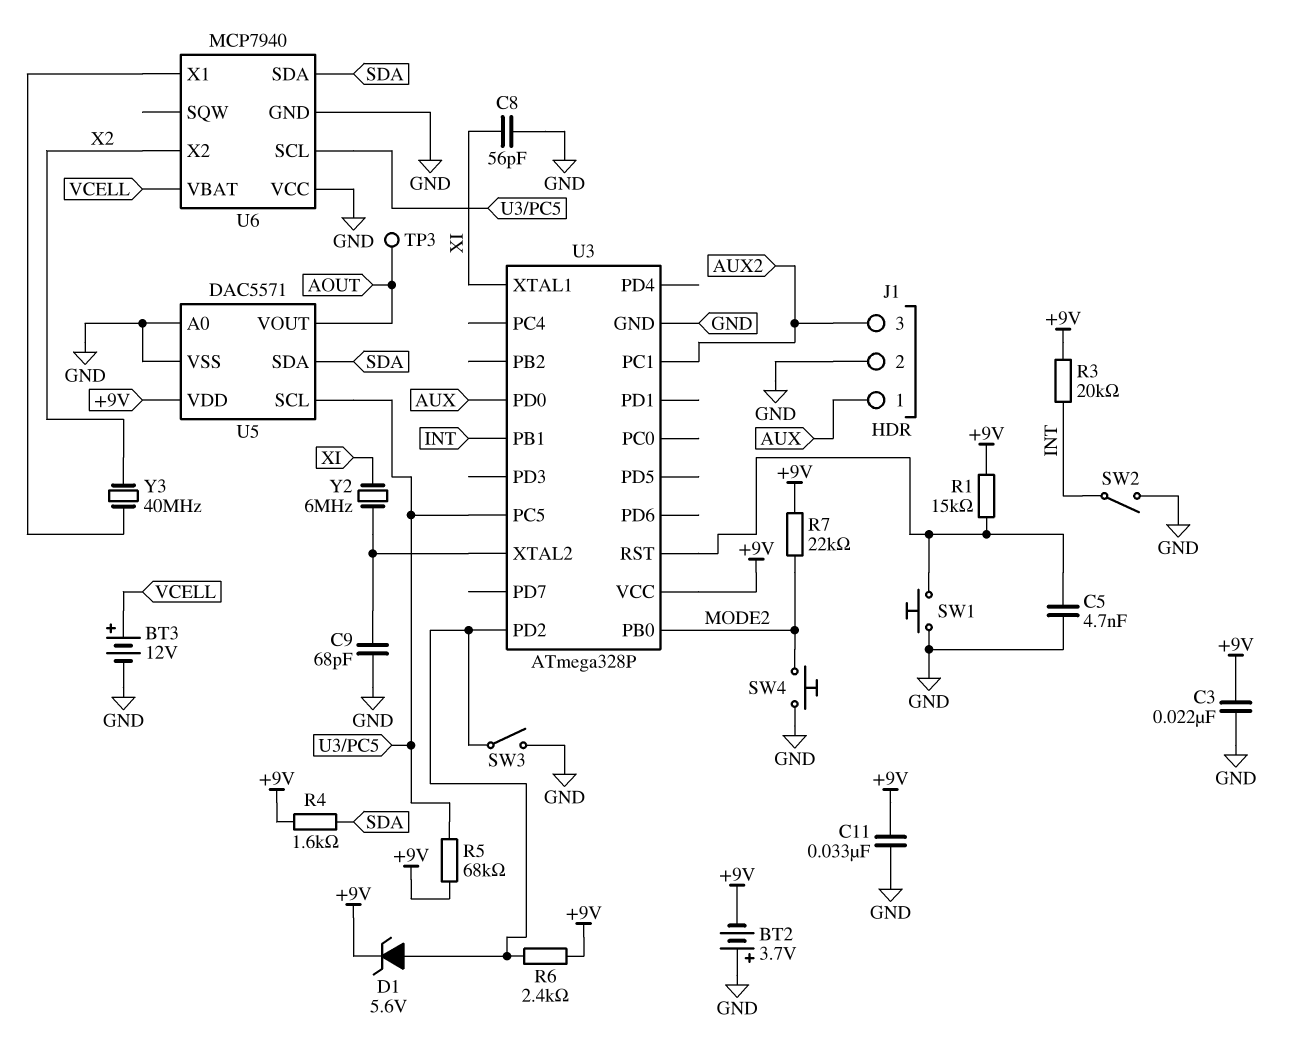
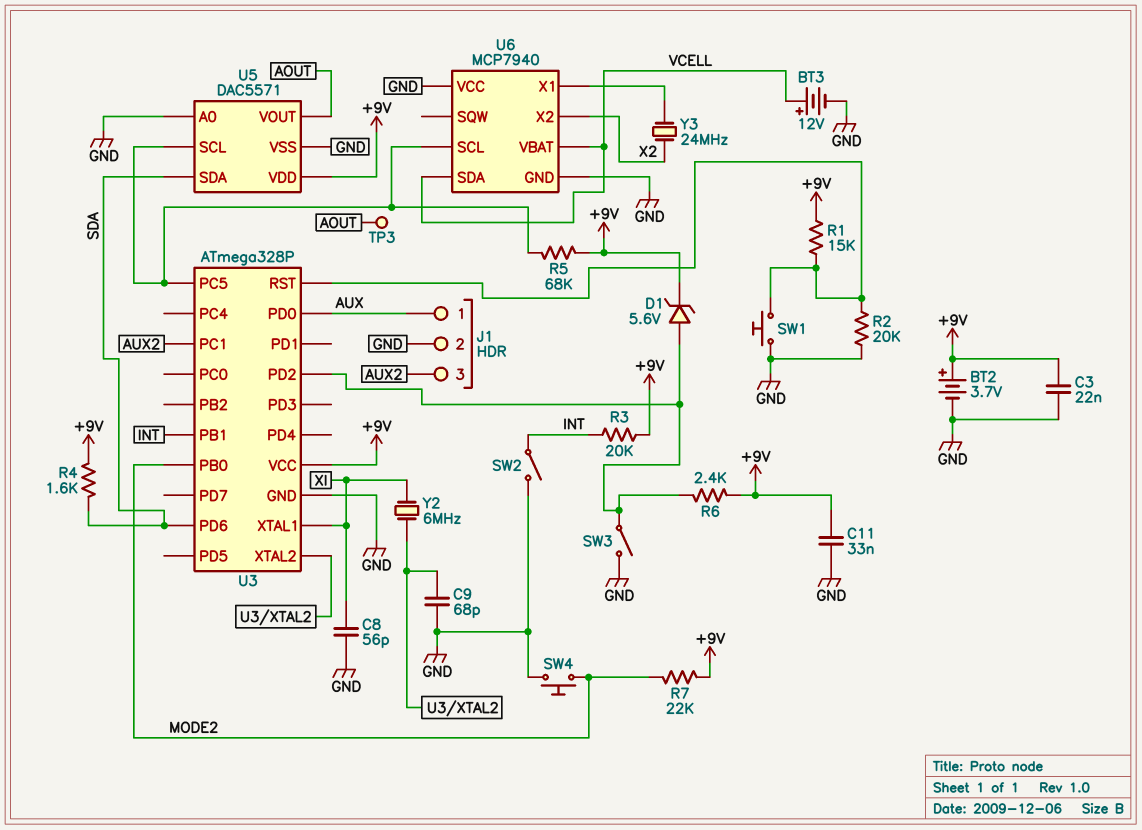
BT2: 3.7V (plus GND, minus +9V) -> 3.7V (plus +9V, minus GND)
C5: 4.7nF (GND, U3/RST) -> none
R2: none -> 20k (GND, U3/RST)
U3 pin PD6: none -> SDA
U6 pin SDA: SDA -> VCELL
Y3: 40MHz (U6/X1, X2) -> 24MHz (U6/X1, X2)

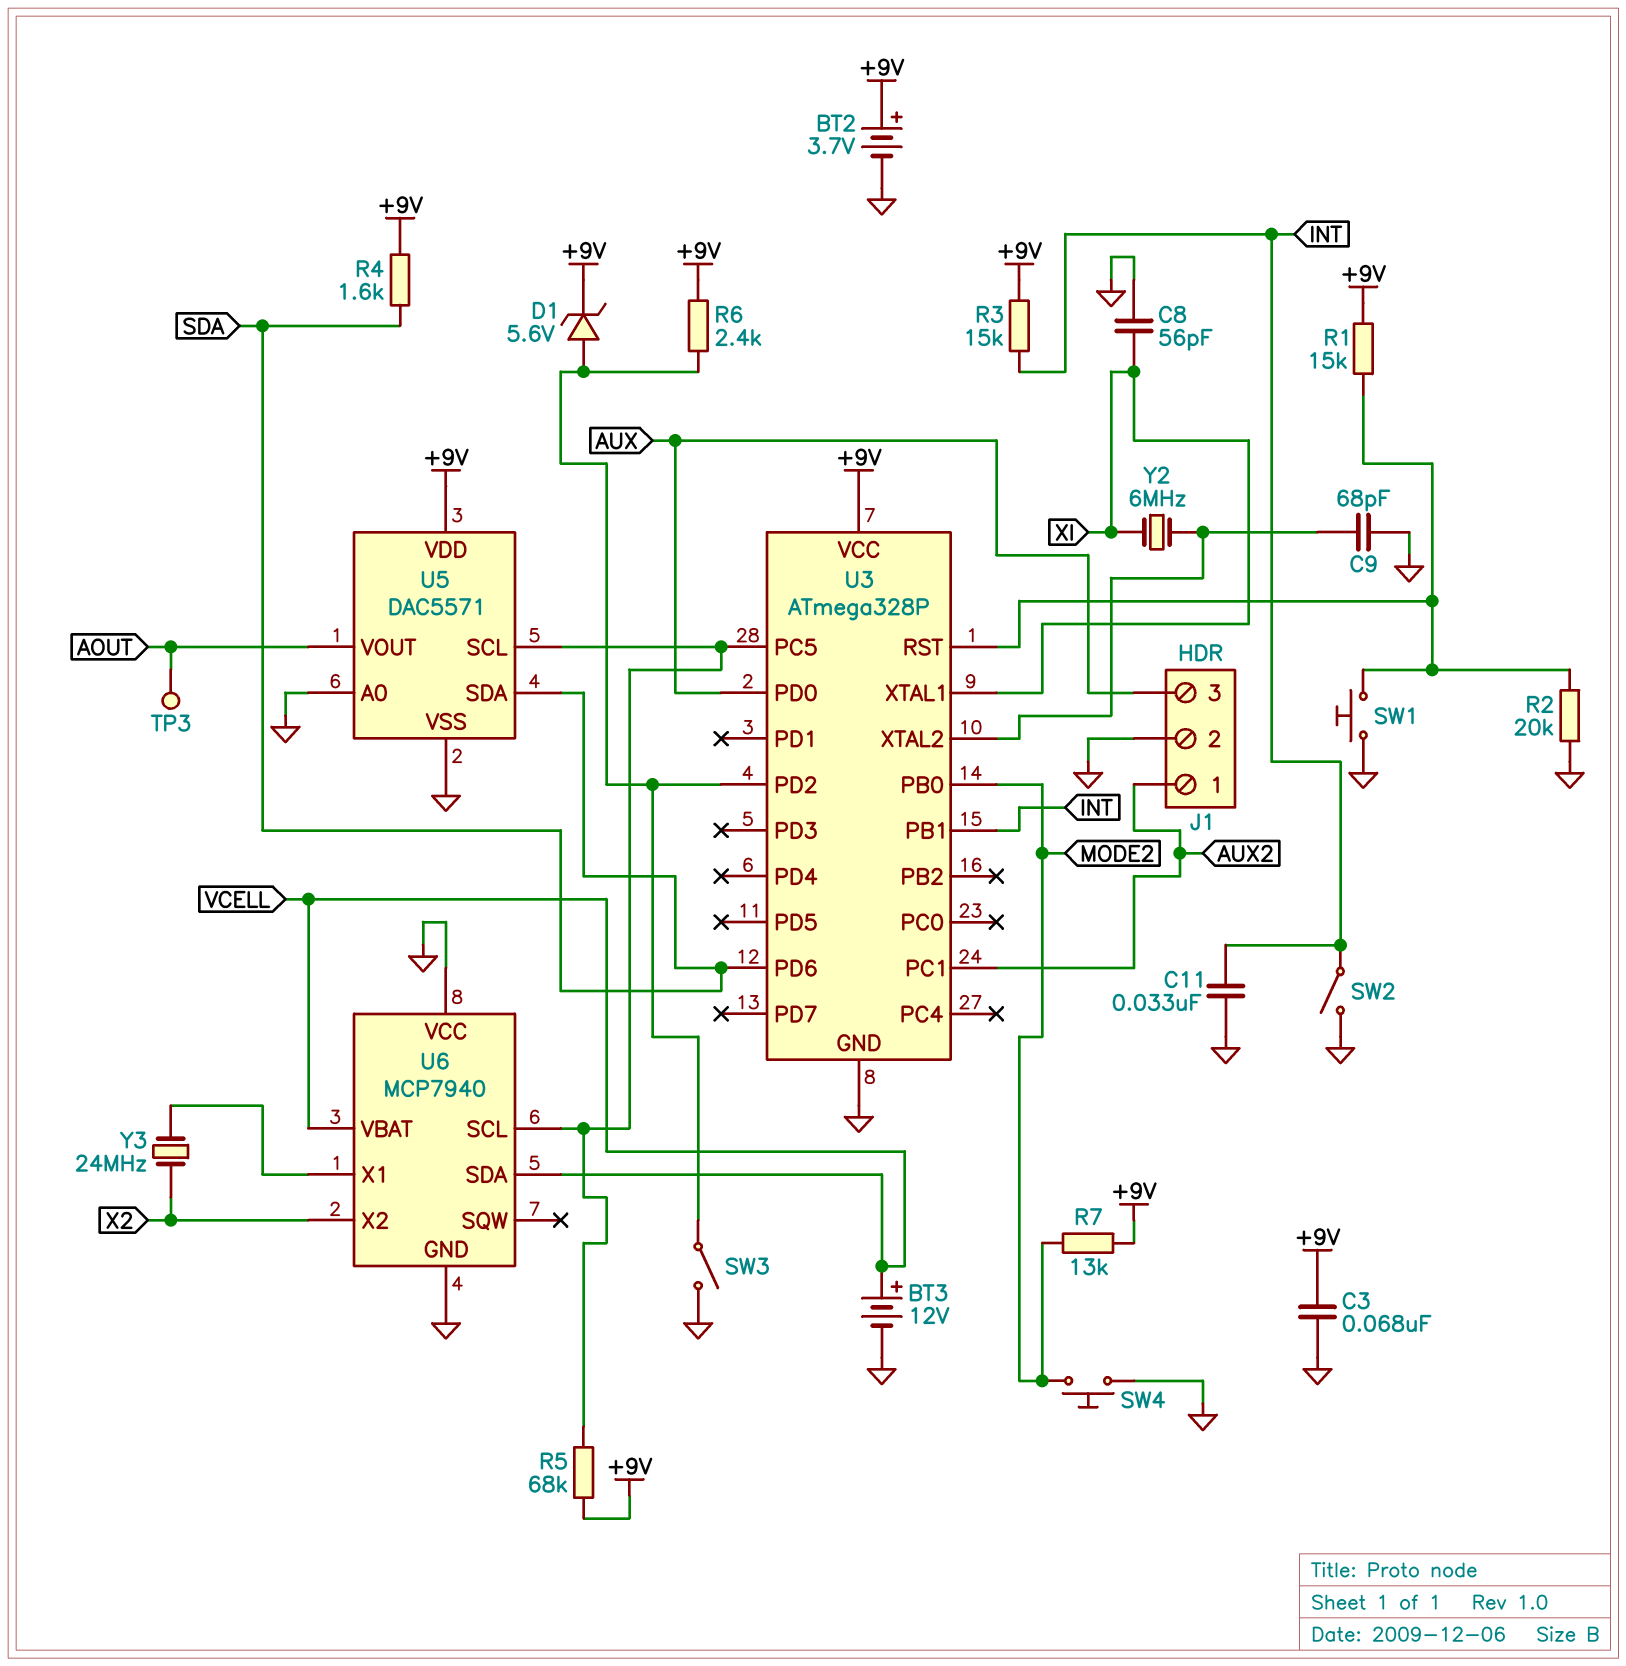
C3: 22nF (+9V, GND) -> 68nF (+9V, GND)
C11: 33nF (+9V, GND) -> 33nF (GND, INT)
J1 pin 1: AUX -> AUX2
J1 pin 3: AUX2 -> AUX
R3: 20k (+9V, INT) -> 15k (+9V, INT)
R7: 22k (+9V, MODE2) -> 13k (+9V, MODE2)

